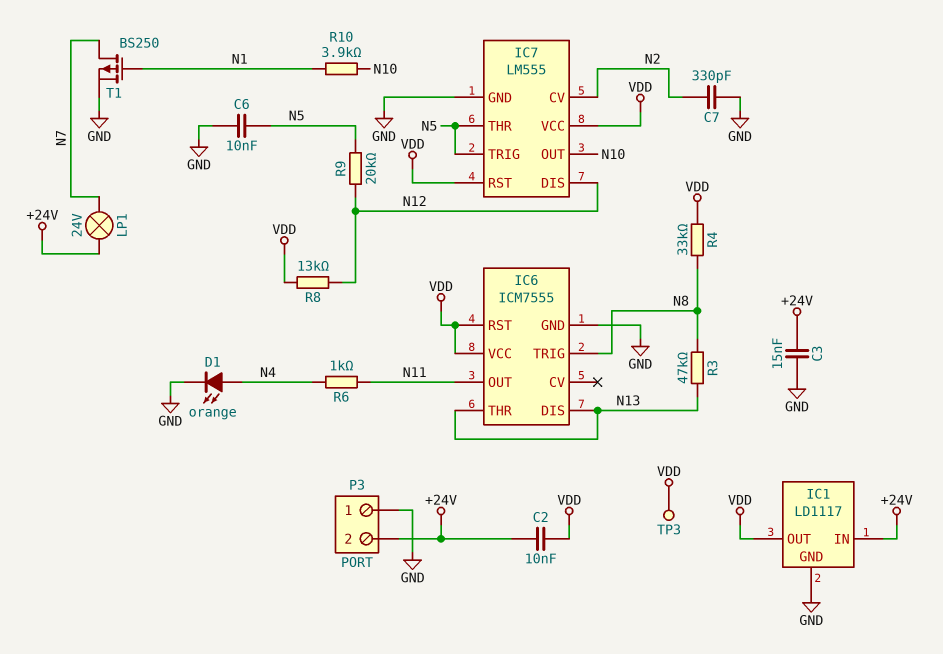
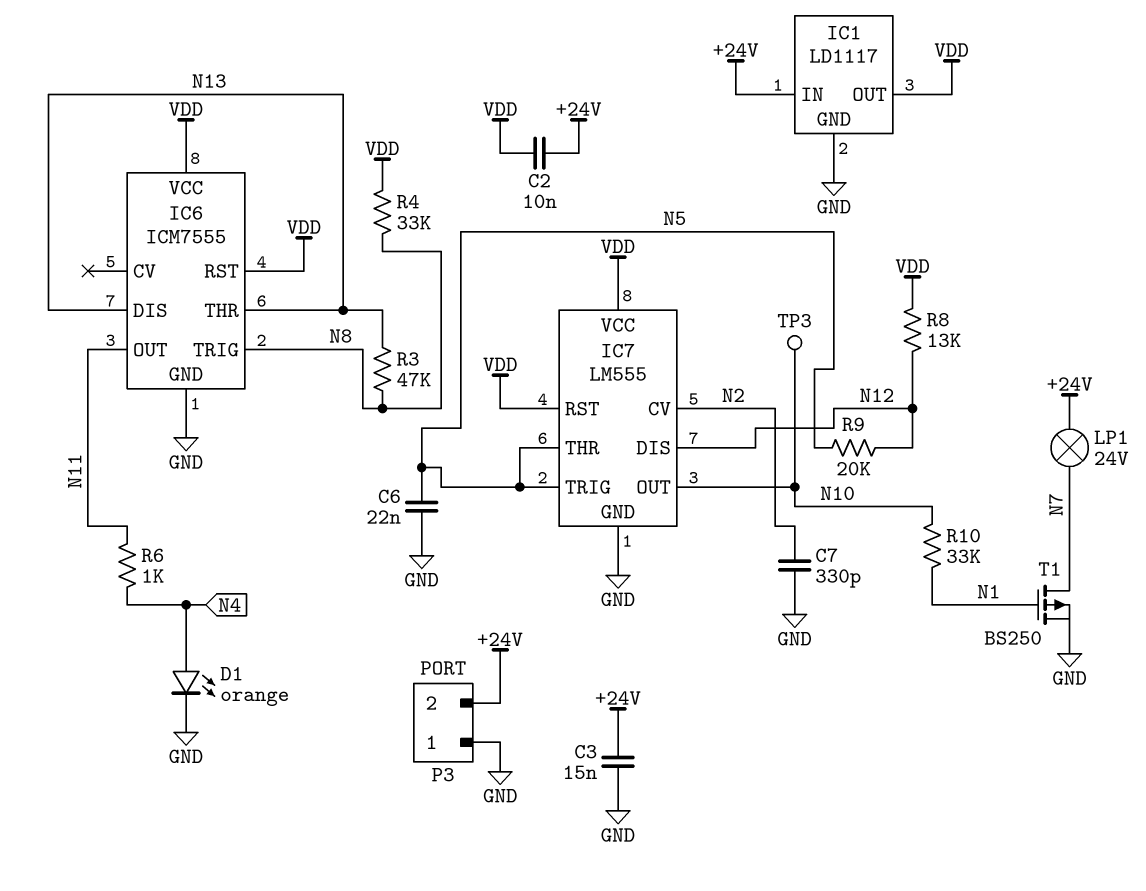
C6: 10nF (GND, N5) -> 22nF (GND, N5)
R10: 3.9k (N1, N10) -> 33k (N1, N10)
TP3: test point (VDD) -> test point (N10)

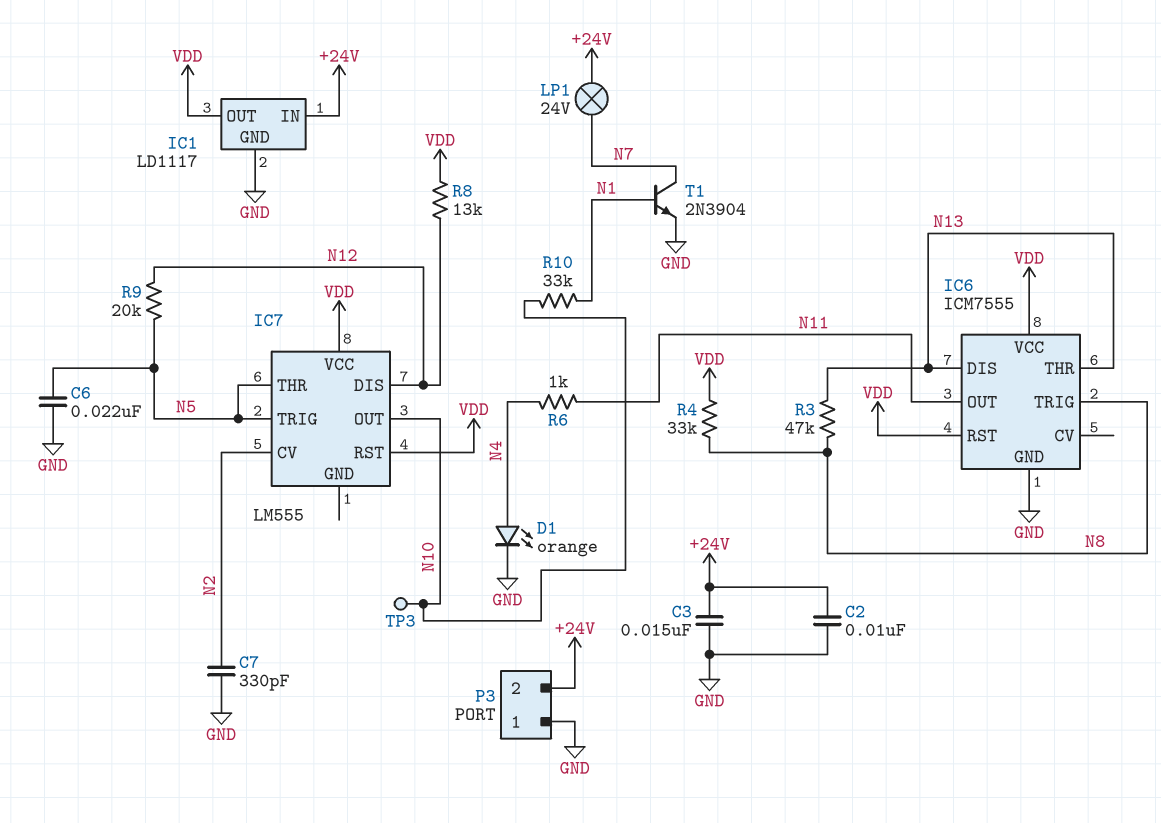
C2: 10nF (+24V, VDD) -> 10nF (+24V, GND)
IC7 pin GND: GND -> none
T1: PMOS BS250 (G N1, D N7, S GND) -> NPN 2N3904 (B N1, C N7, E GND)

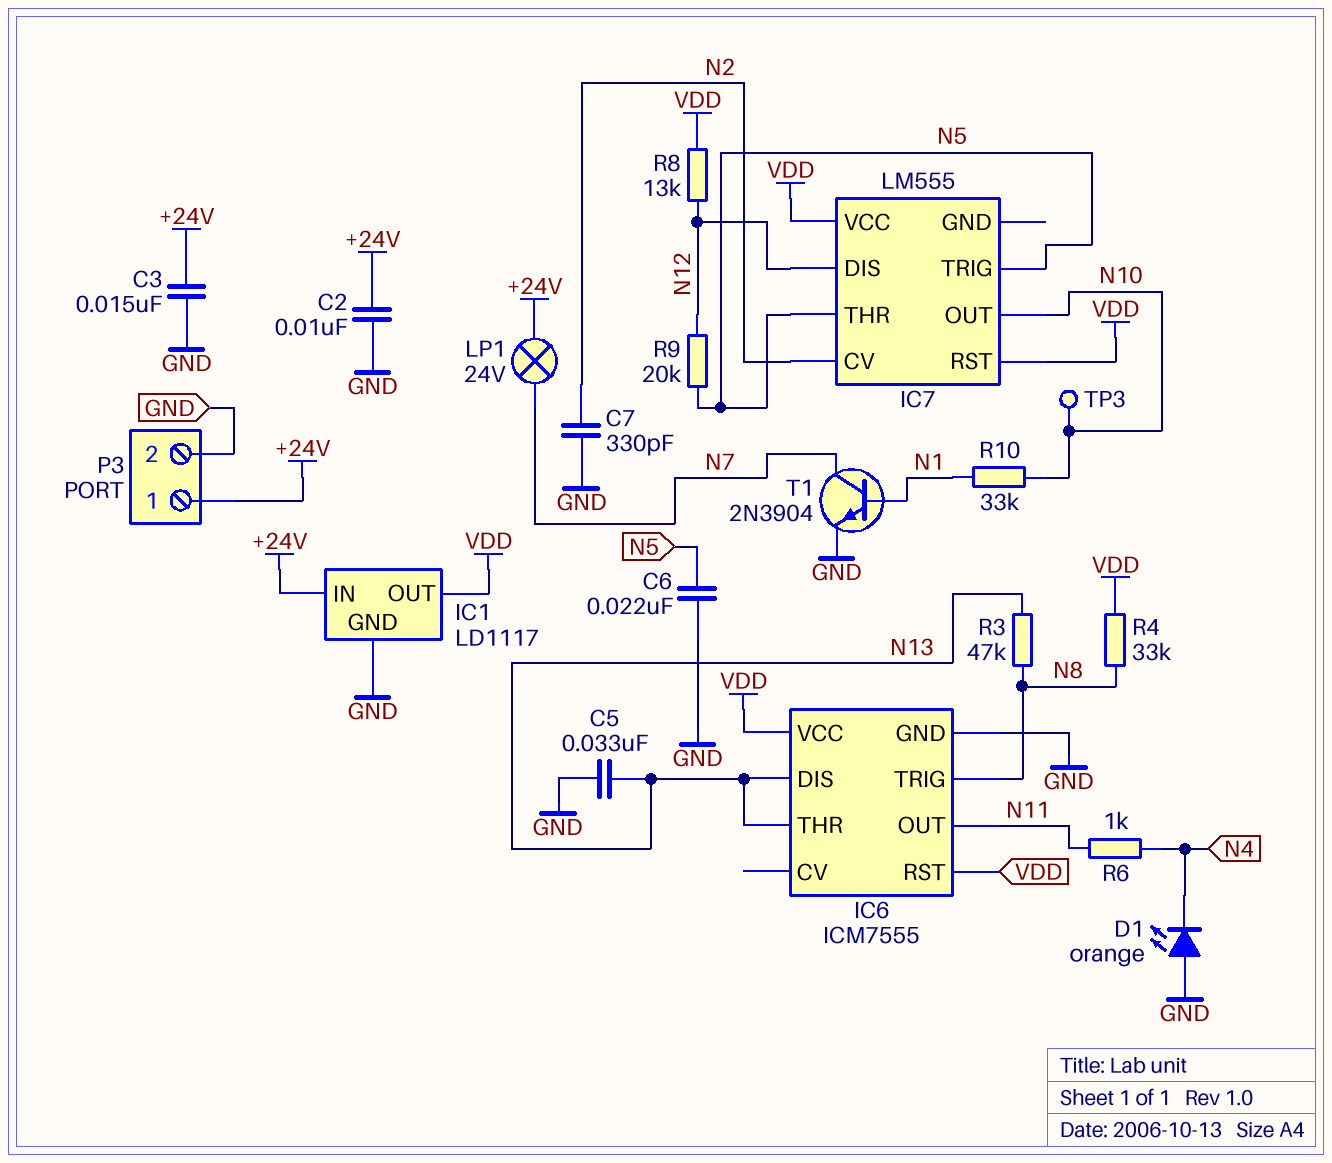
C5: none -> 33nF (GND, N13)
D1: LED orange (A N4, K GND) -> LED orange (A GND, K N4)
P3 pin 1: GND -> +24V
P3 pin 2: +24V -> GND

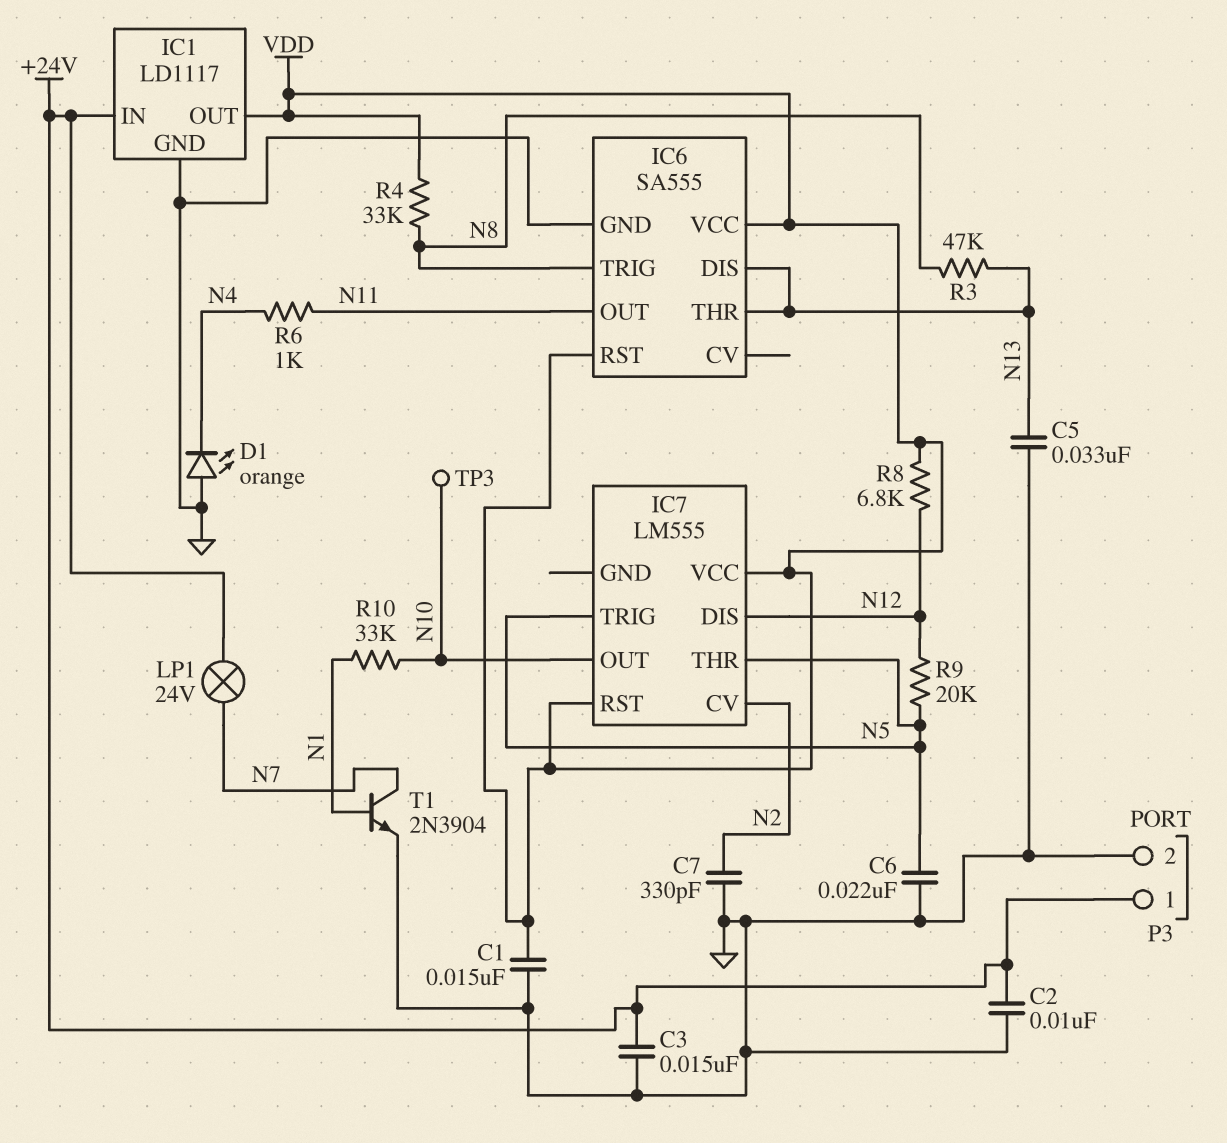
C1: none -> 15nF (GND, VDD)
IC6: ICM7555 -> SA555
R8: 13k (N12, VDD) -> 6.8k (N12, VDD)

